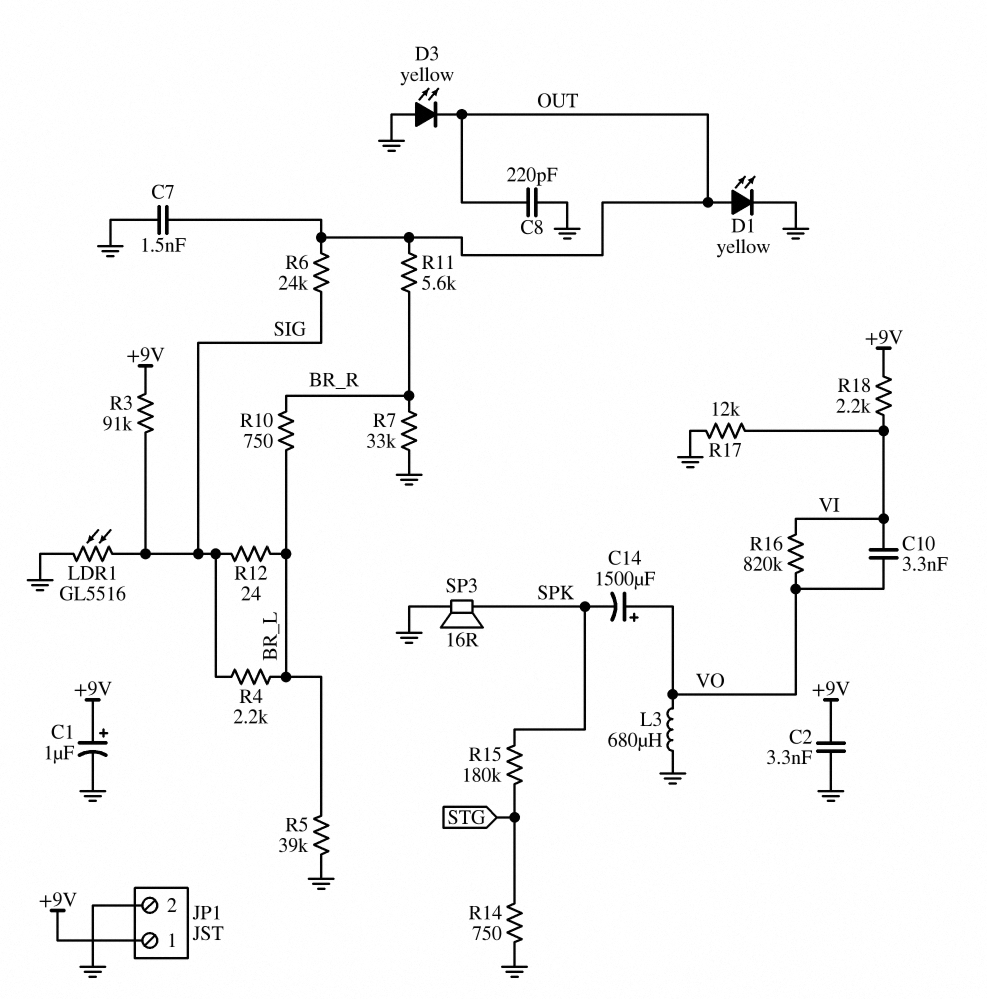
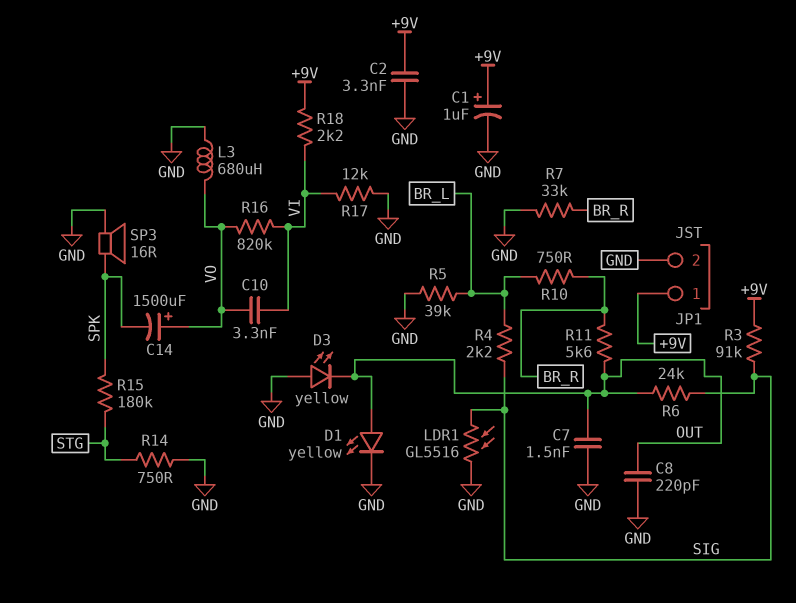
R12: 24 (BR_L, SIG) -> none

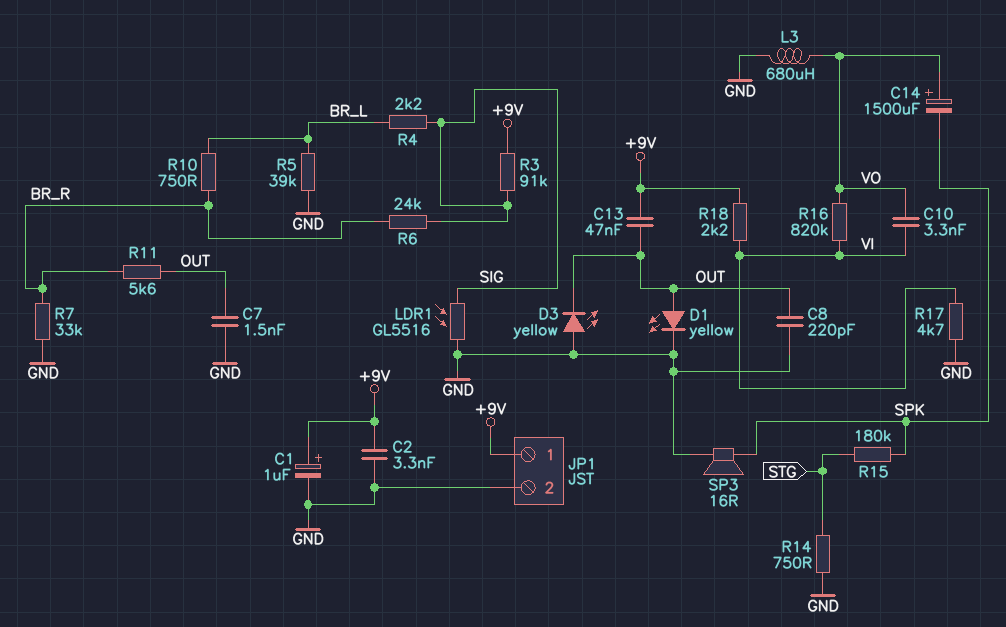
C13: none -> 47nF (+9V, OUT)
R6: 24k (OUT, SIG) -> 24k (BR_R, SIG)
R17: 12k (GND, VI) -> 4.7k (GND, VI)

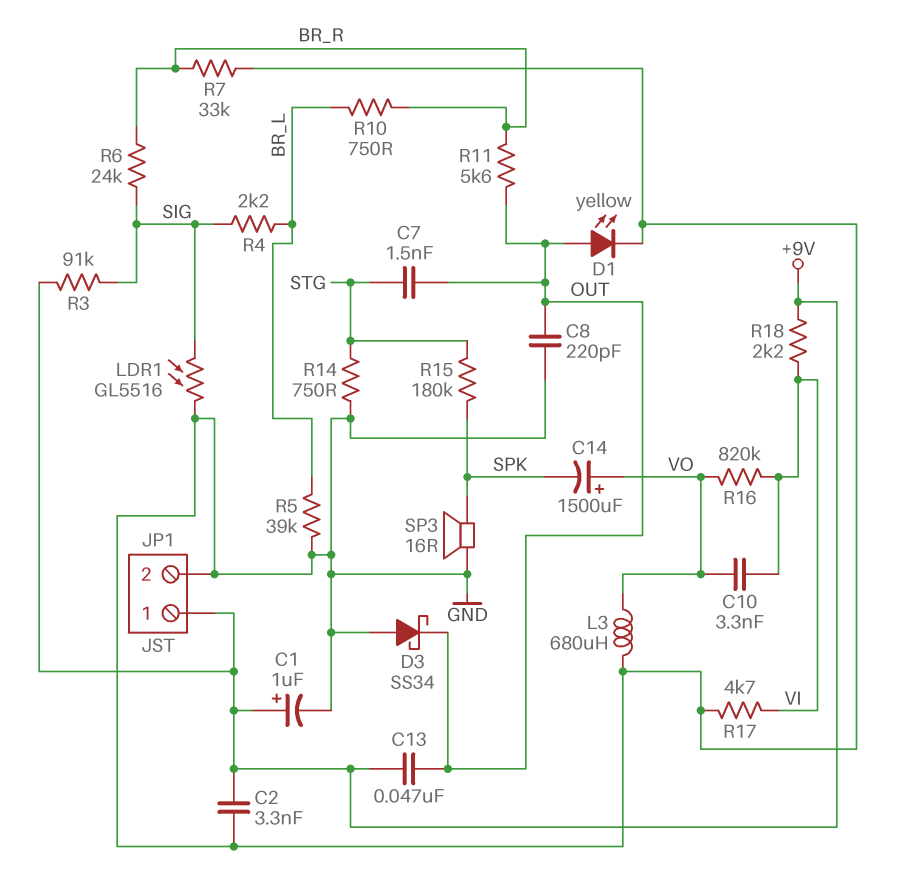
C7: 1.5nF (GND, OUT) -> 1.5nF (OUT, STG)
D3: LED yellow (A GND, K OUT) -> schottky SS34 (A GND, K OUT)

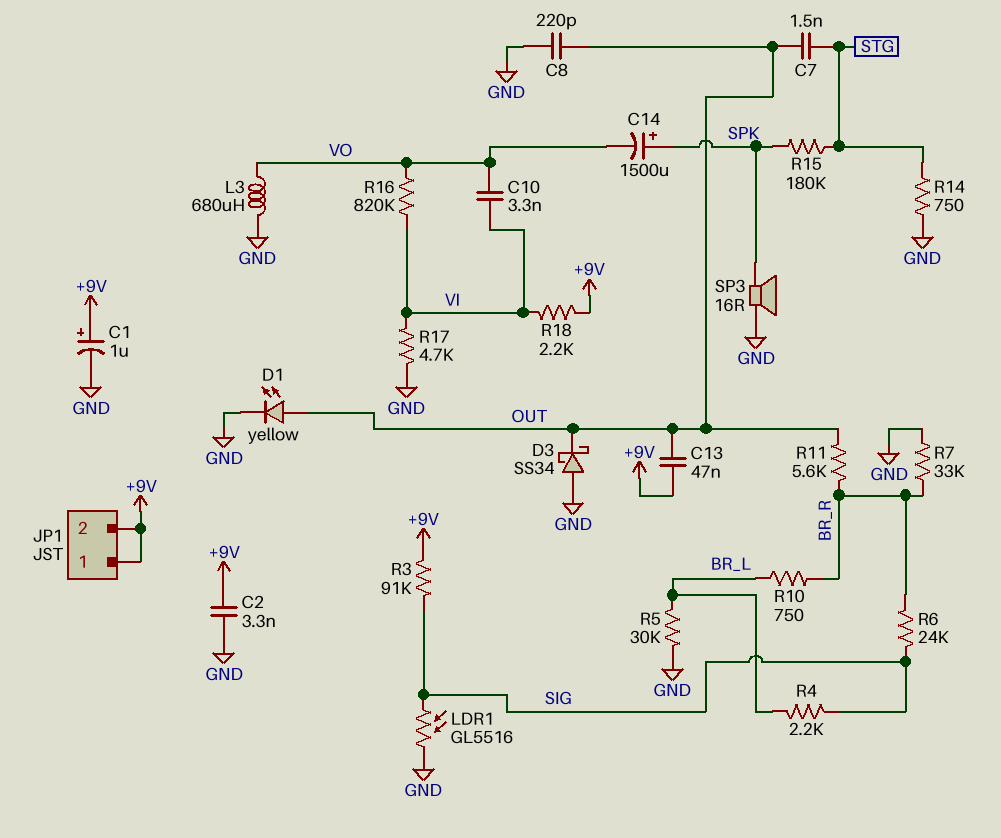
C14: 1500uF (plus VO, minus SPK) -> 1500uF (plus SPK, minus VO)
JP1 pin 2: GND -> +9V
R5: 39k (BR_L, GND) -> 30k (BR_L, GND)

